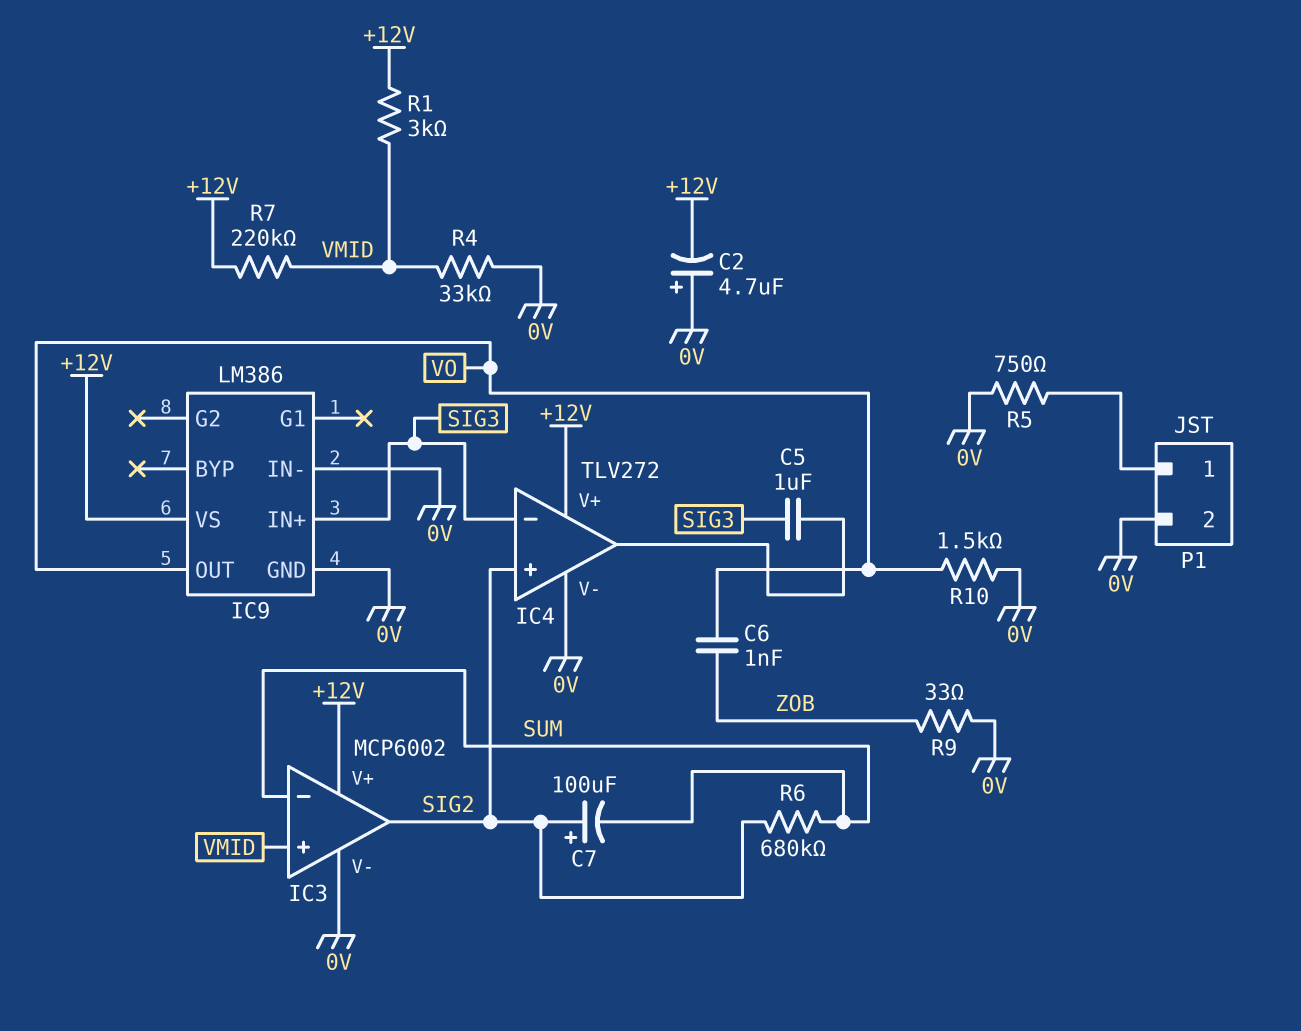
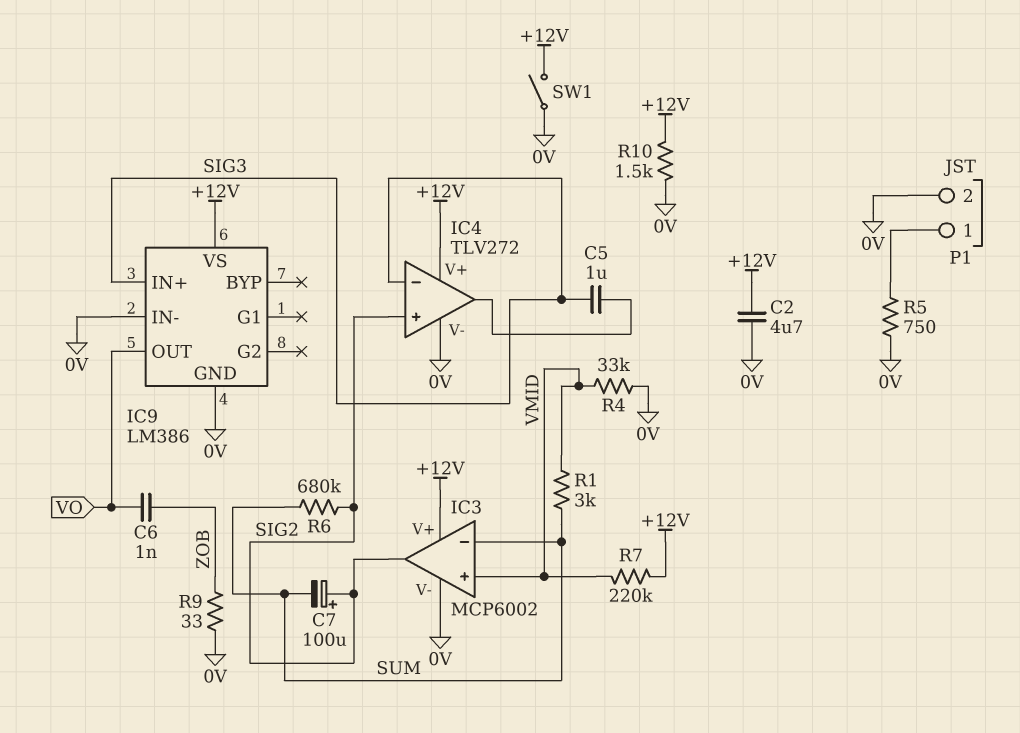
C2: 4.7uF (plus 0V, minus +12V) -> 4.7uF (+12V, 0V)
R1: 3k (+12V, VMID) -> 3k (SUM, VMID)
R10: 1.5k (0V, VO) -> 1.5k (+12V, 0V)
SW1: none -> switch (+12V, 0V)

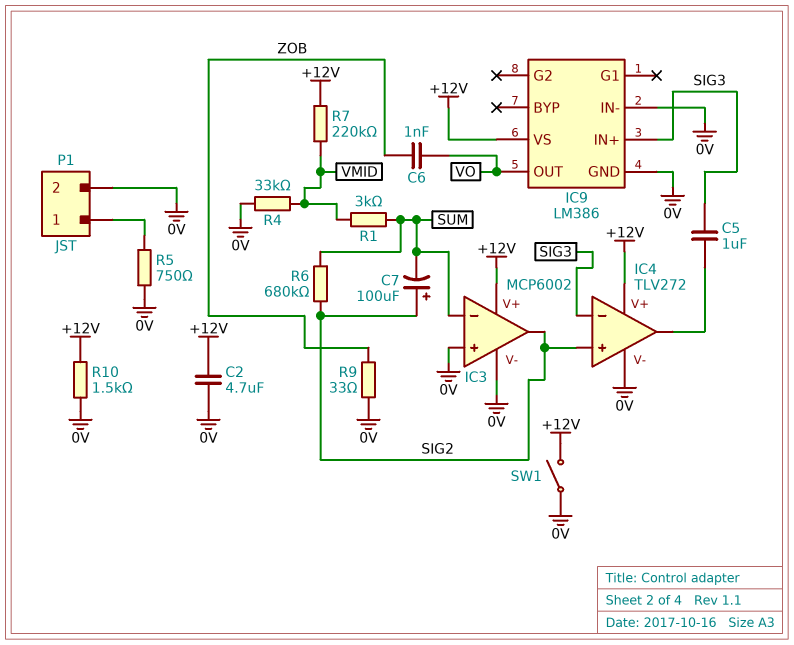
IC3 pin in+: VMID -> 0V

